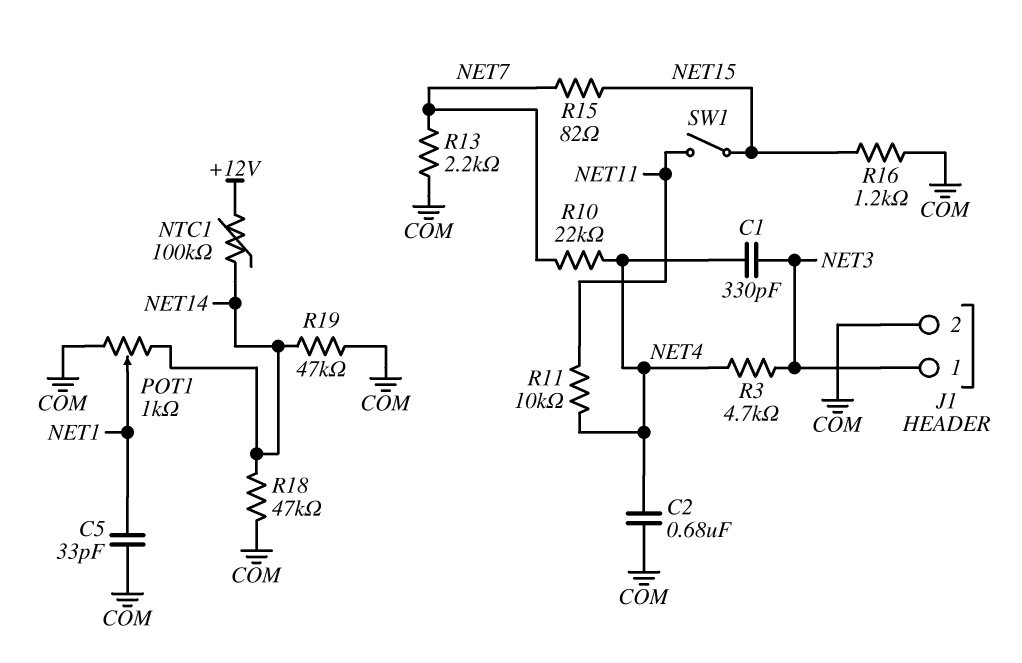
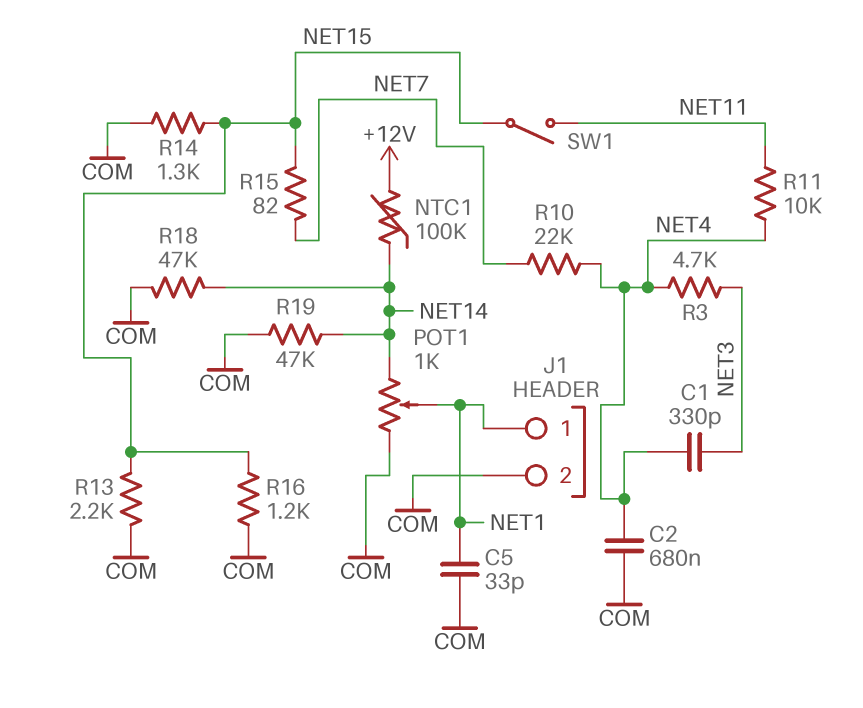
J1 pin 1: NET3 -> NET1
R13: 2.2k (COM, NET7) -> 2.2k (COM, NET15)
R14: none -> 1.3k (COM, NET15)

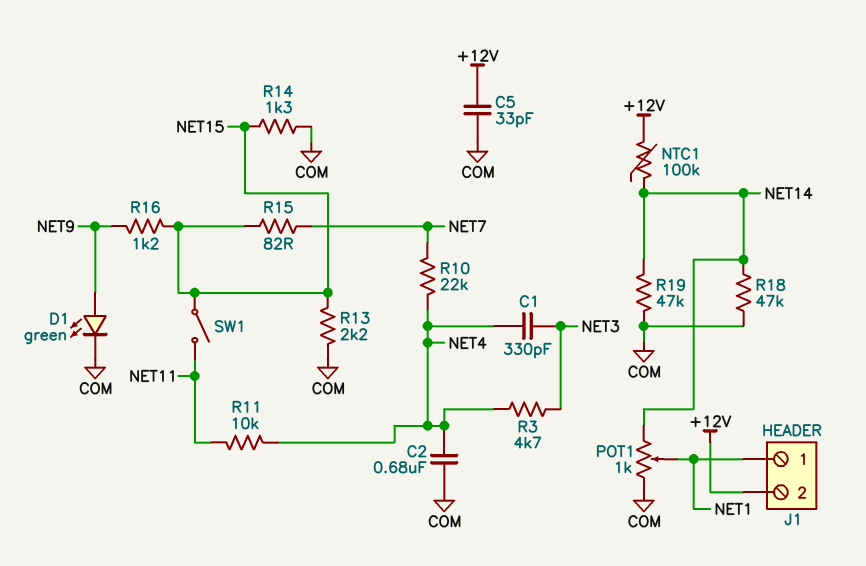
C5: 33pF (COM, NET1) -> 33pF (+12V, COM)
D1: none -> LED green (A NET9, K COM)
J1 pin 2: COM -> +12V
R16: 1.2k (COM, NET15) -> 1.2k (NET9, NET15)

